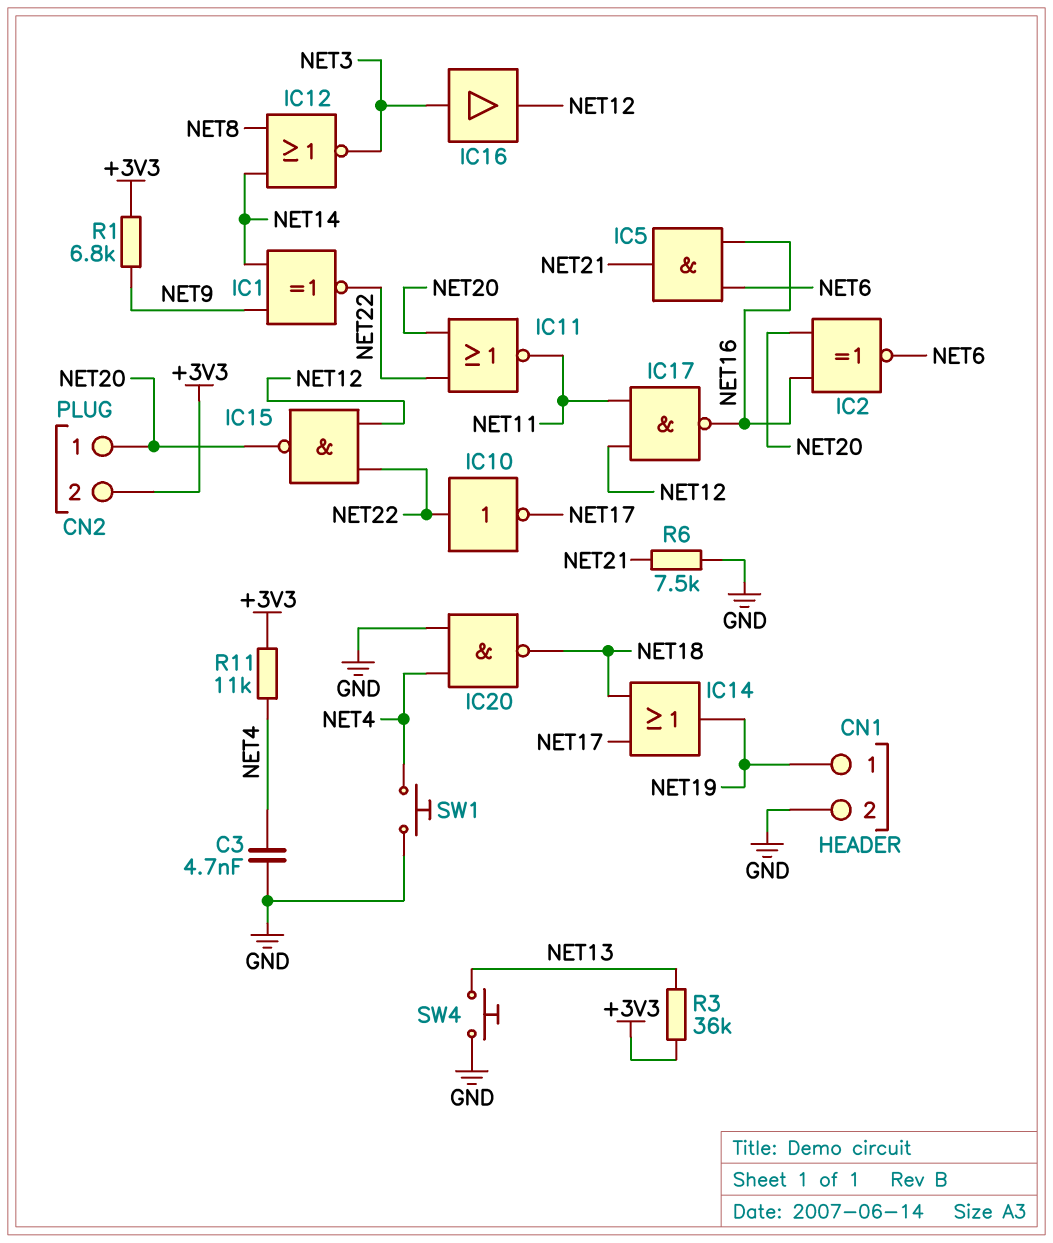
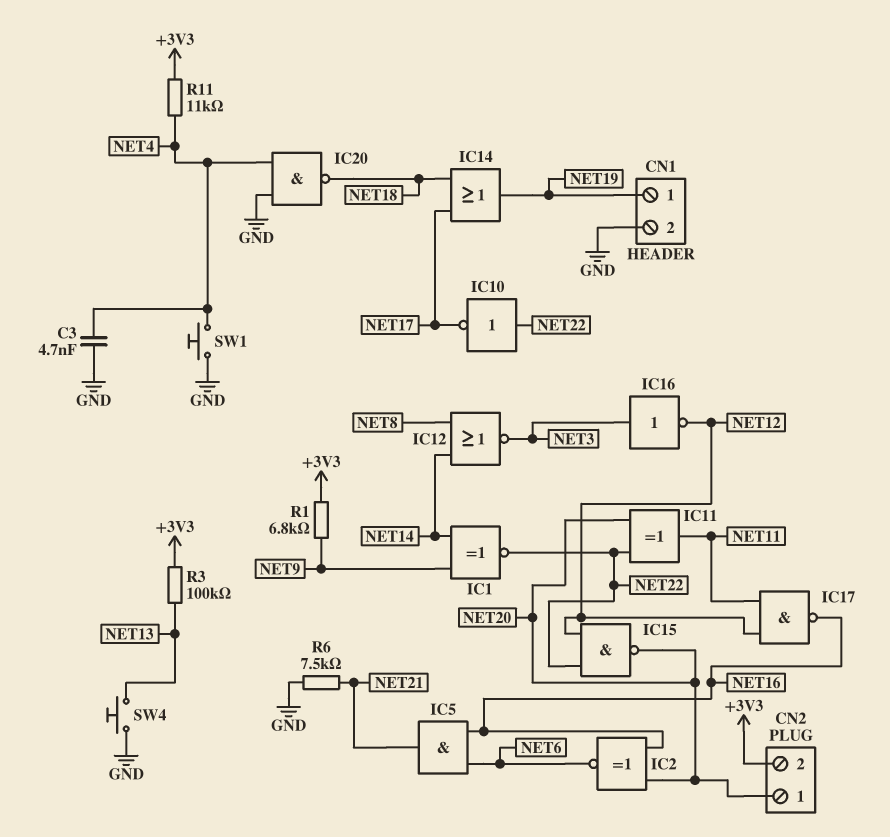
IC11: NOR (in NET20, in NET22, out NET11) -> XOR (in NET20, in NET22, out NET11)
IC16: buffer (in NET3, out NET12) -> NOT (in NET3, out NET12)
R3: 36k (+3V3, NET13) -> 100k (+3V3, NET13)

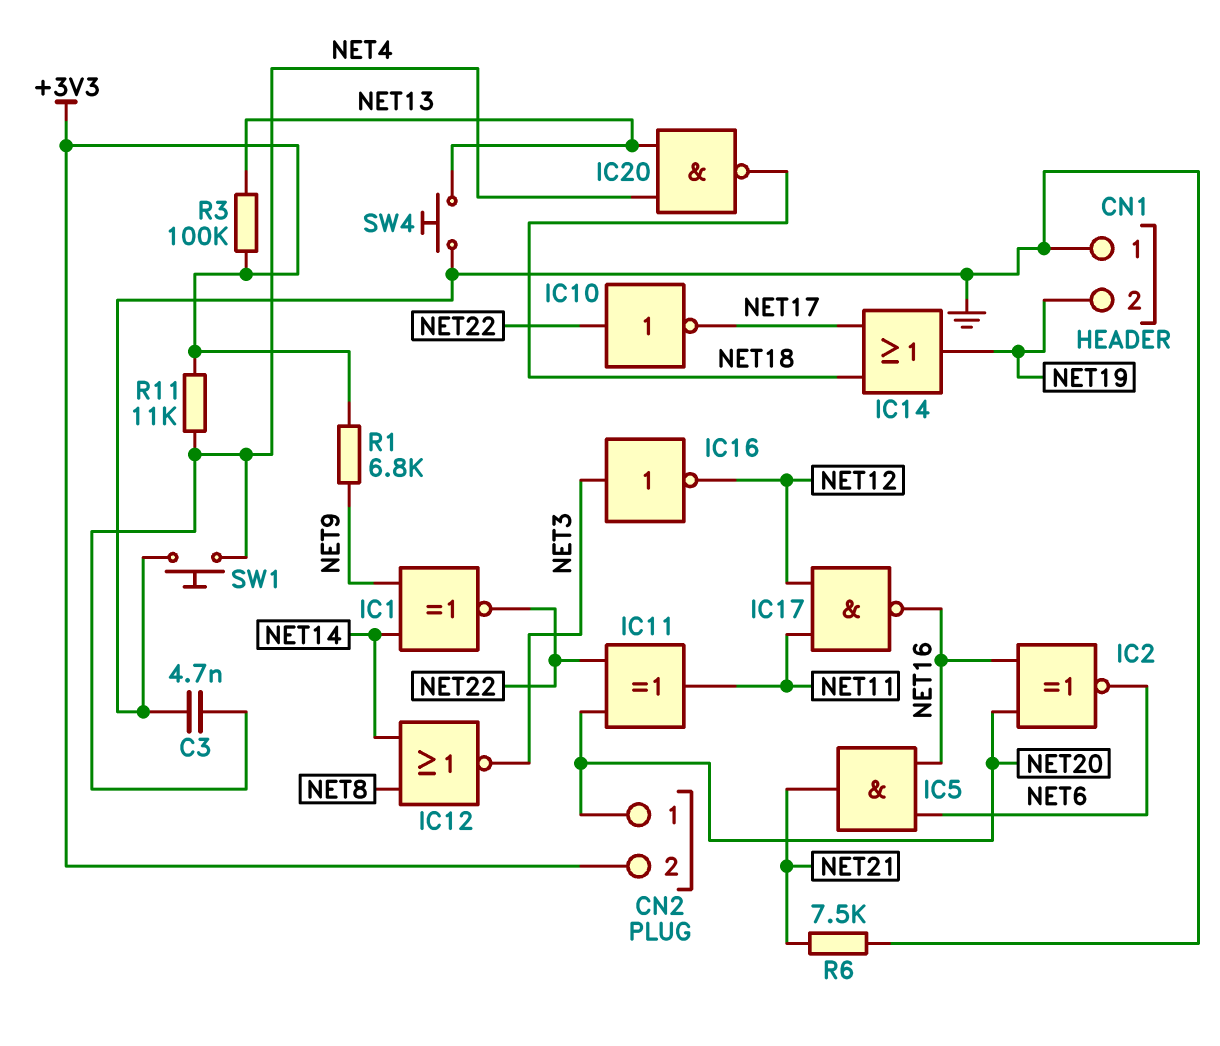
CN1 pin 1: NET19 -> GND
CN1 pin 2: GND -> NET19
IC15: NAND (in NET12, in NET22, out NET20) -> none
IC20: NAND (in GND, in NET4, out NET18) -> NAND (in NET4, in NET13, out NET18)

